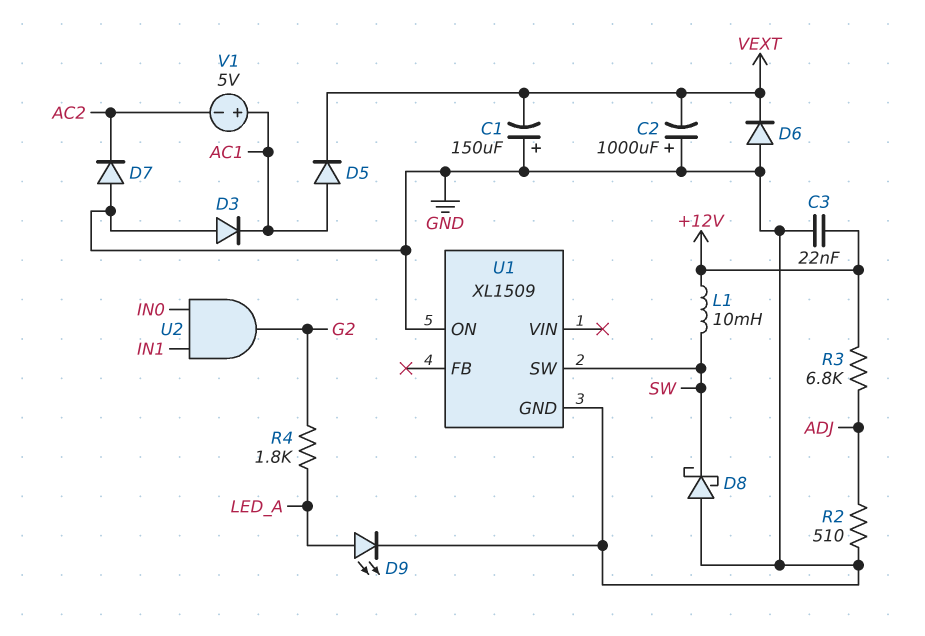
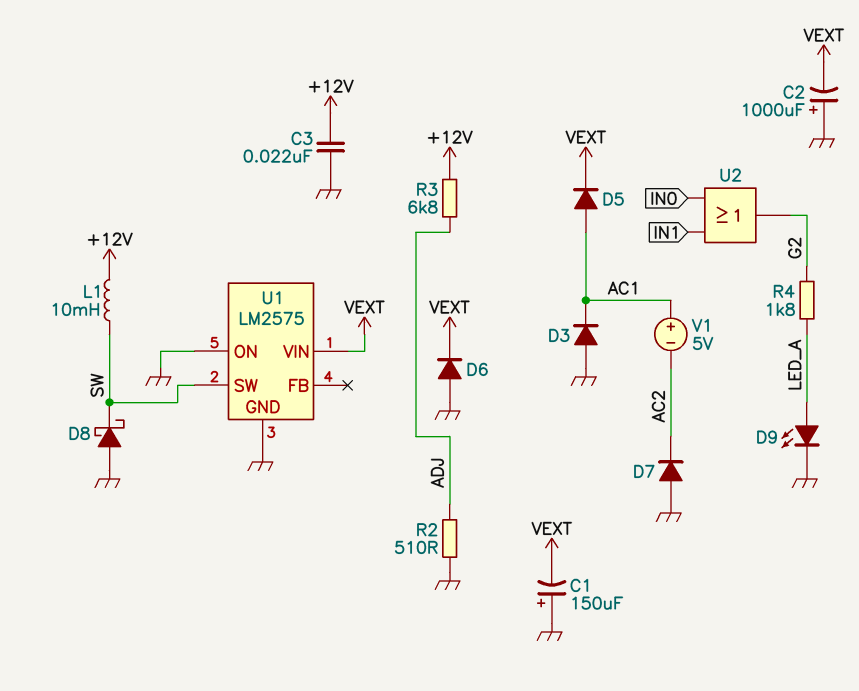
U1: XL1509 -> LM2575
U1 pin VIN: none -> VEXT
U2: AND (in IN0, in IN1, out G2) -> OR (in IN0, in IN1, out G2)

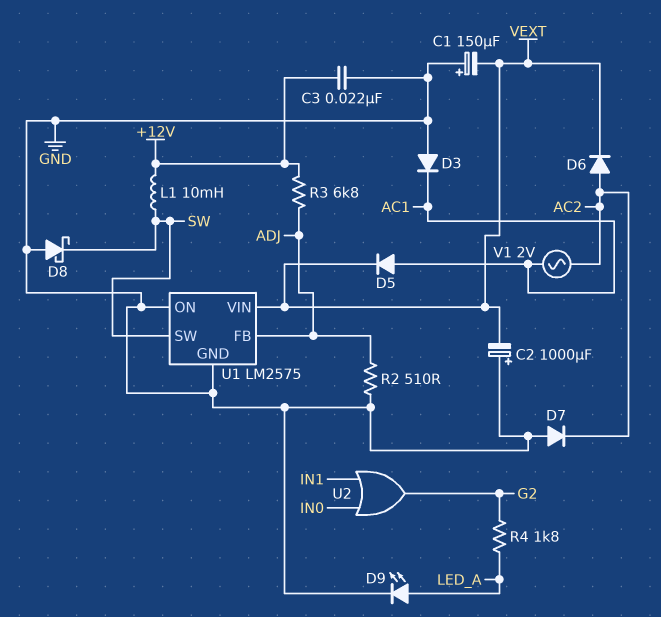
D6: diode (A GND, K VEXT) -> diode (A AC2, K VEXT)
U1 pin FB: none -> ADJ
V1: 5V (plus AC1, minus AC2) -> AC 2V (AC1, AC2)

